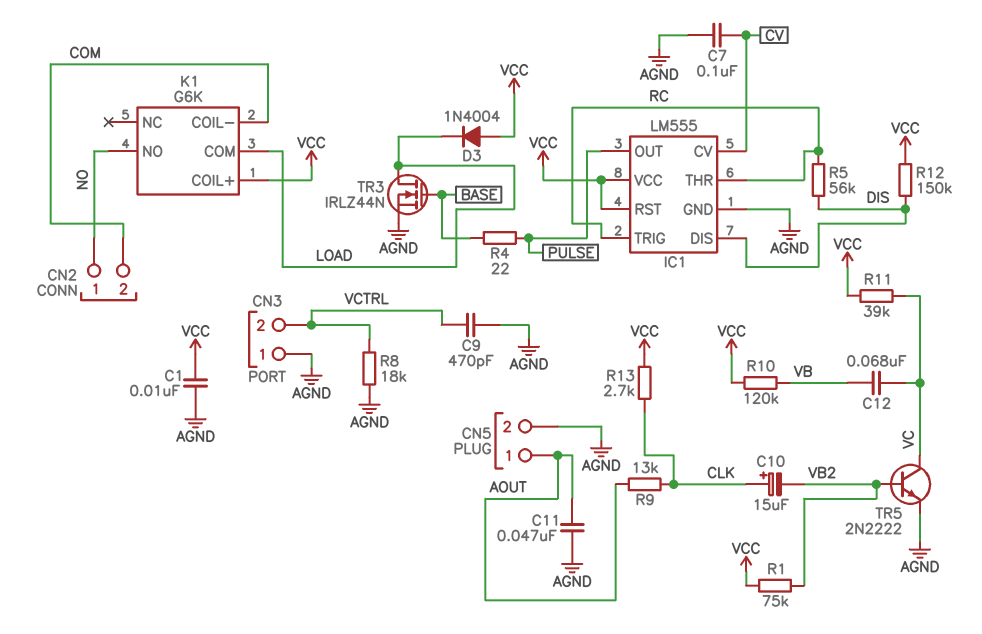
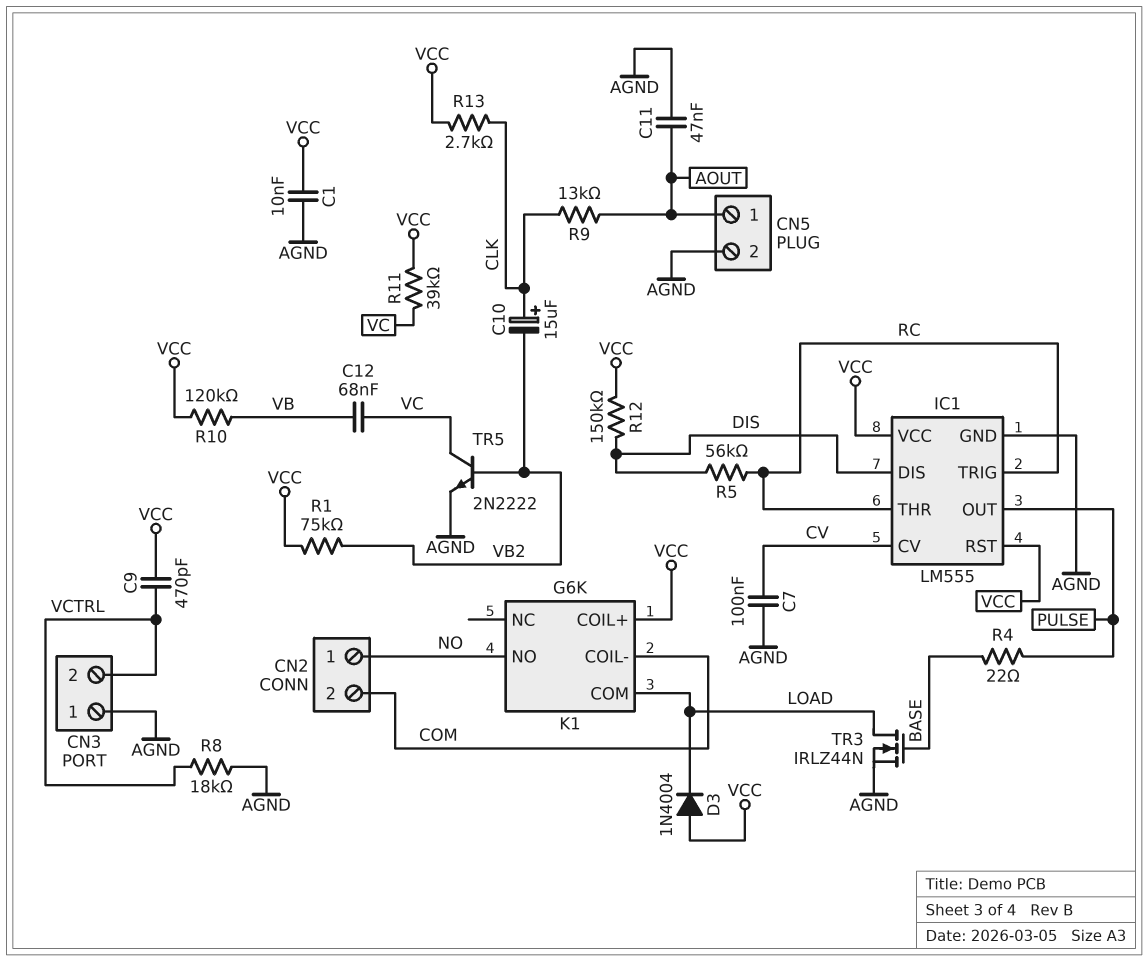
C9: 470pF (AGND, VCTRL) -> 470pF (VCC, VCTRL)

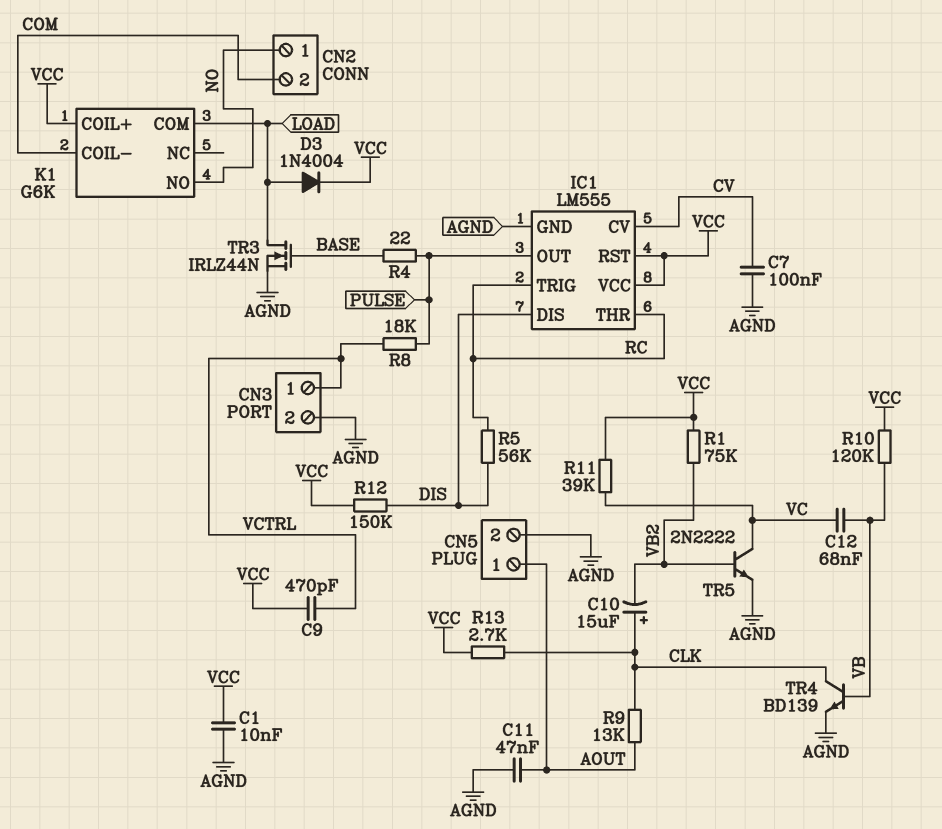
CN3 pin 1: AGND -> VCTRL
CN3 pin 2: VCTRL -> AGND
D3: diode 1N4004 (A VCC, K LOAD) -> diode 1N4004 (A LOAD, K VCC)
R8: 18k (AGND, VCTRL) -> 18k (PULSE, VCTRL)
TR4: none -> NPN BD139 (B VB, C CLK, E AGND)

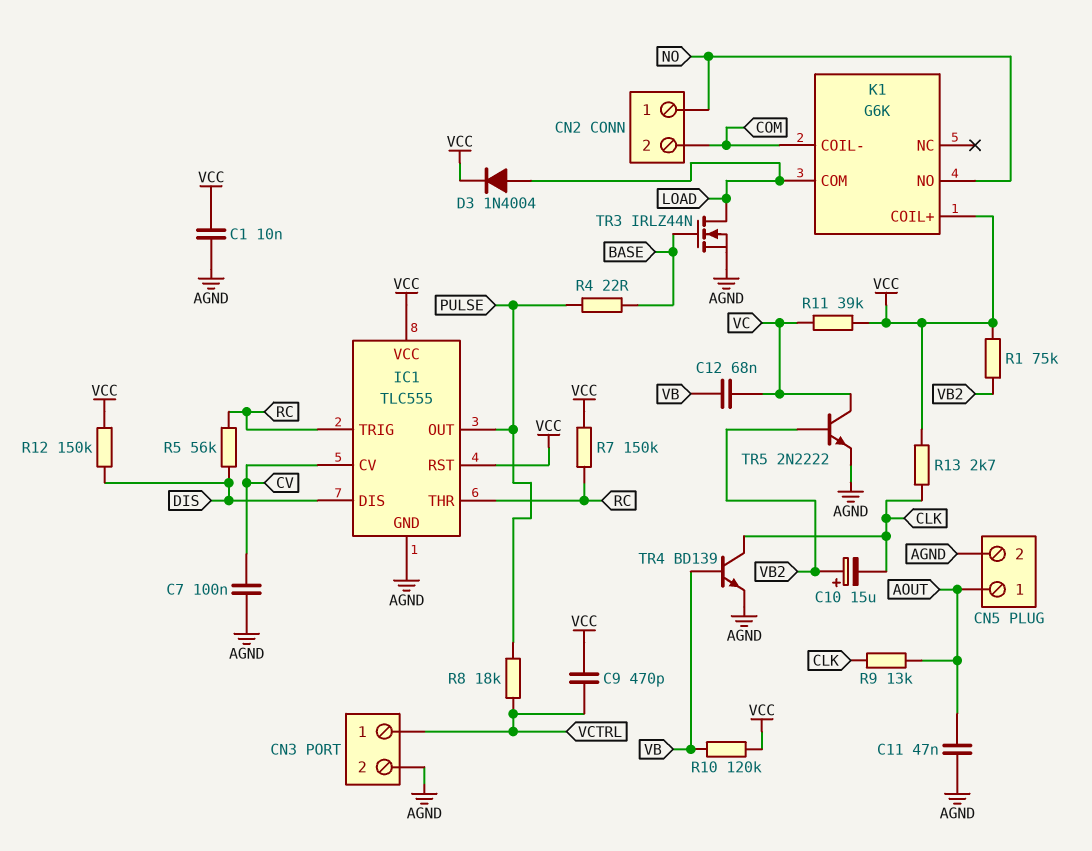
C10: 15uF (plus CLK, minus VB2) -> 15uF (plus VB2, minus CLK)
IC1: LM555 -> TLC555
R7: none -> 150k (RC, VCC)

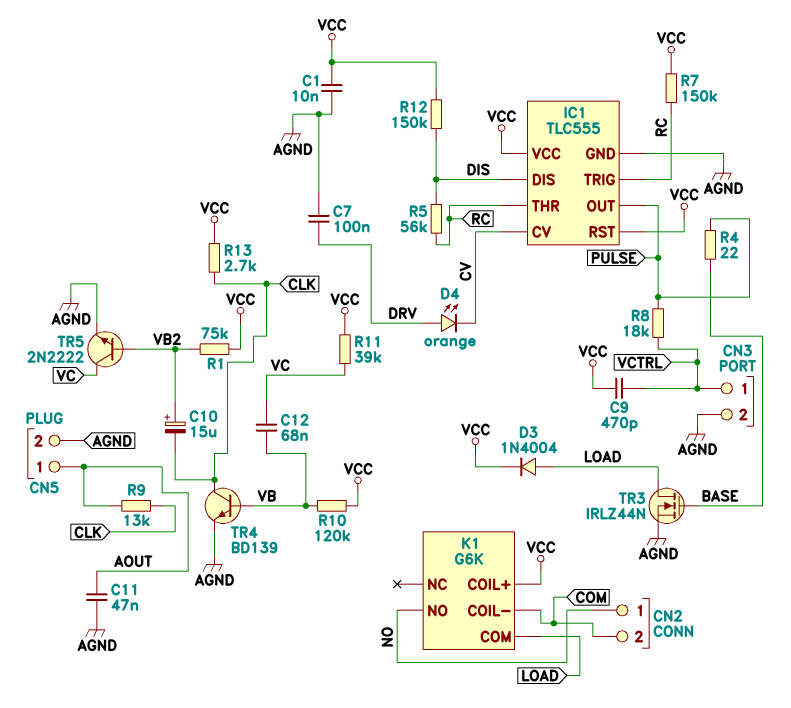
C7: 100nF (AGND, CV) -> 100nF (AGND, DRV)
D4: none -> LED orange (A DRV, K CV)

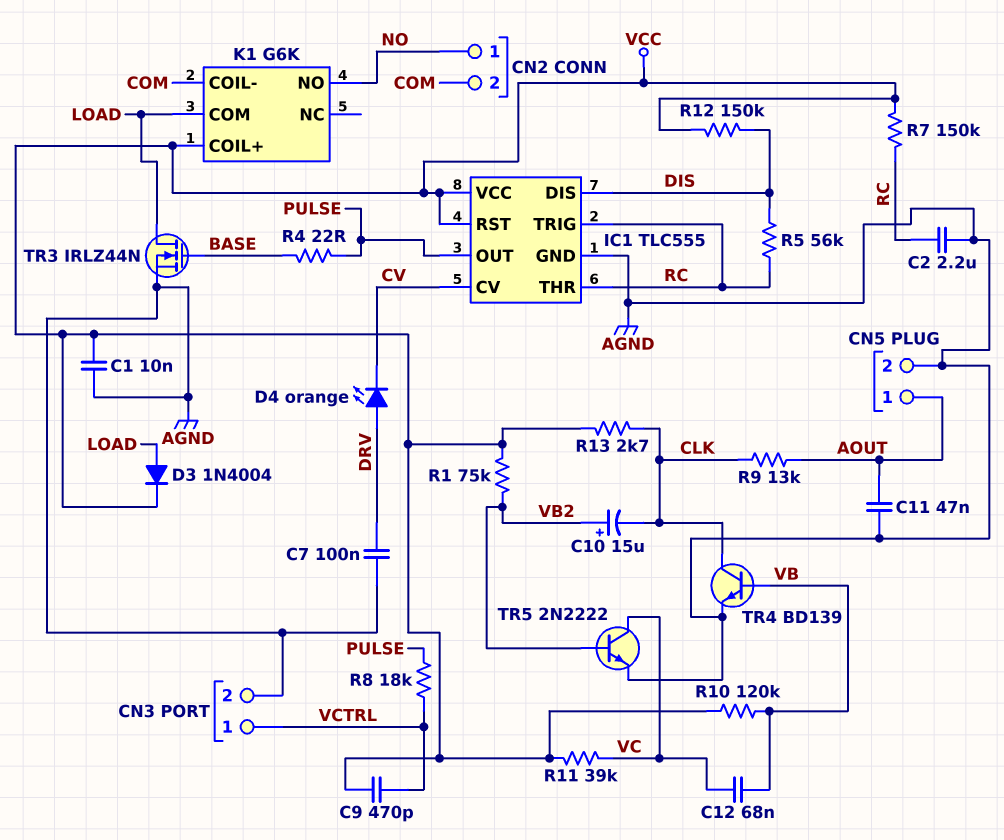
C2: none -> 2.2uF (AGND, RC)

